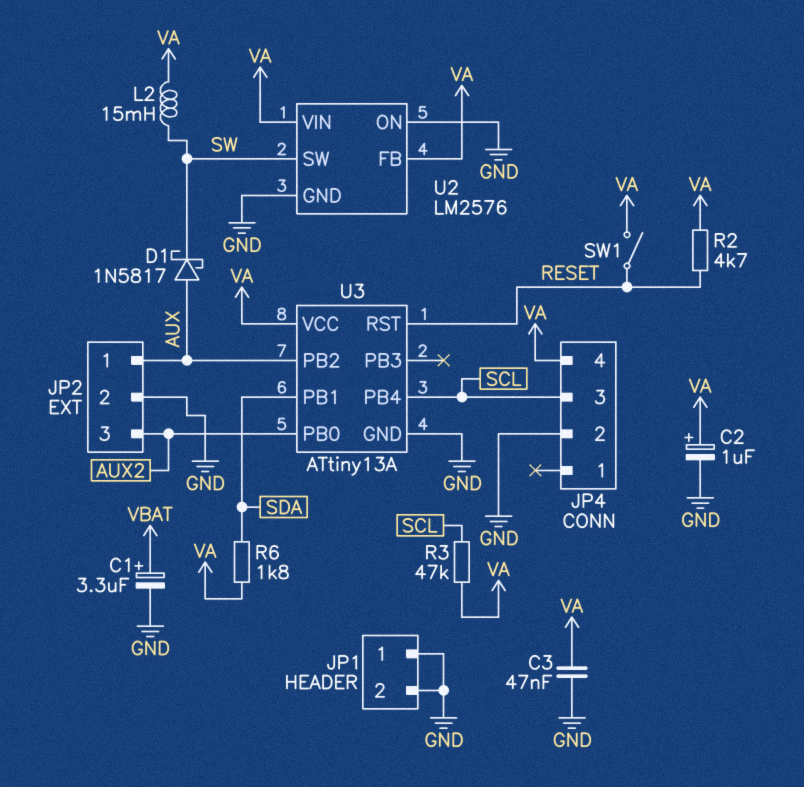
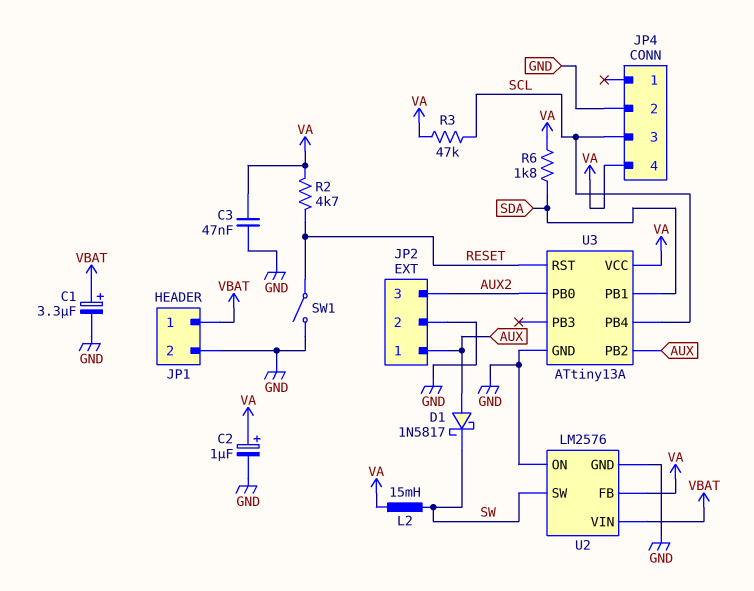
JP1 pin 1: GND -> VBAT
SW1: switch (RESET, VA) -> switch (GND, RESET)
U2 pin VIN: VA -> VBAT

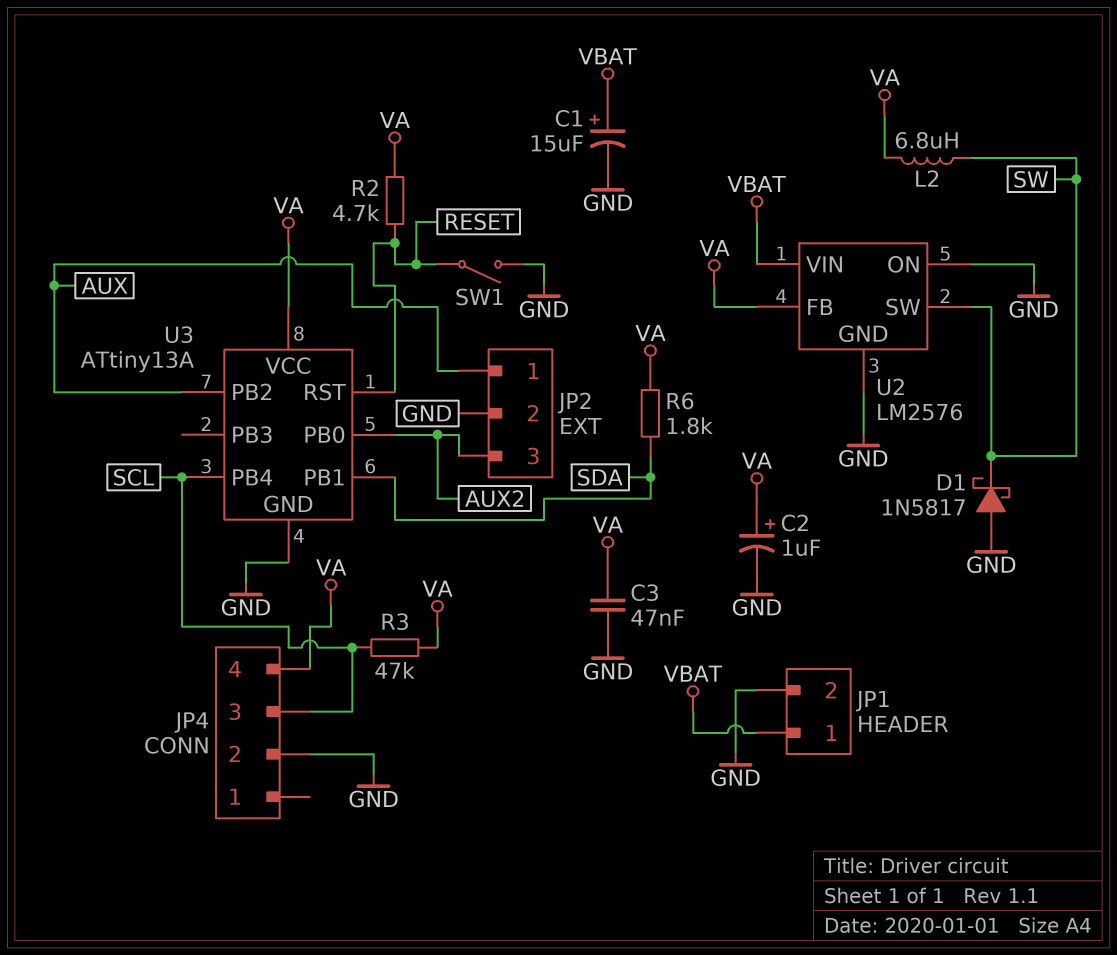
C1: 3.3uF (plus VBAT, minus GND) -> 15uF (plus VBAT, minus GND)
D1: schottky 1N5817 (A AUX, K SW) -> schottky 1N5817 (A GND, K SW)
L2: 15mH (SW, VA) -> 6.8uH (SW, VA)

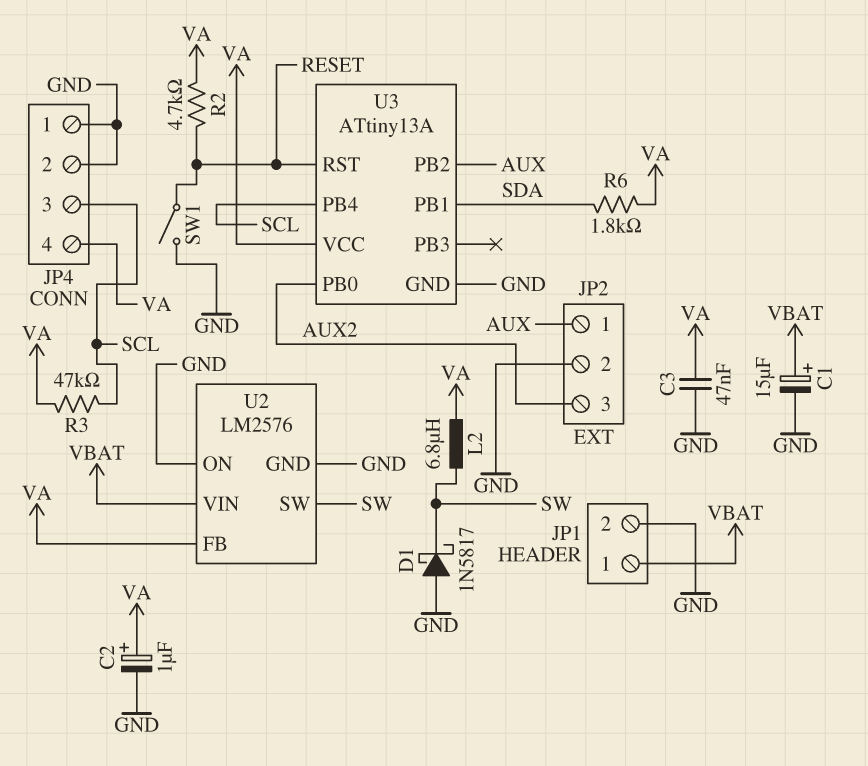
JP4 pin 1: none -> GND

